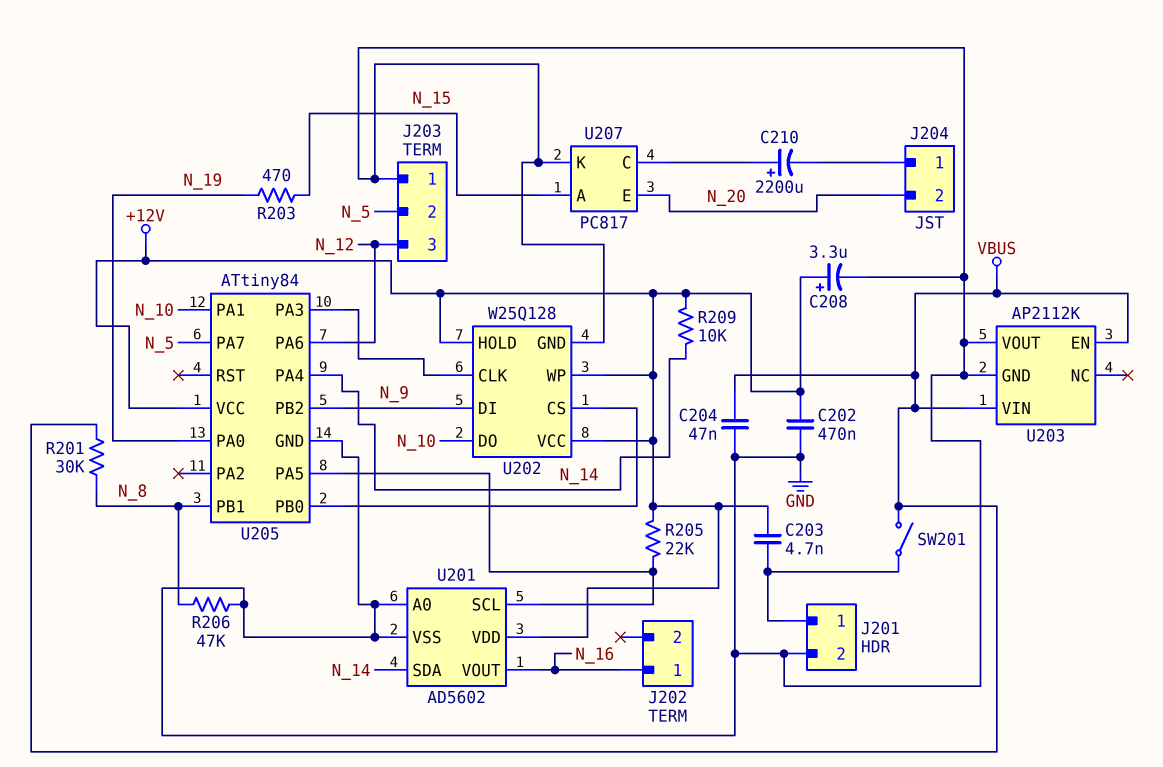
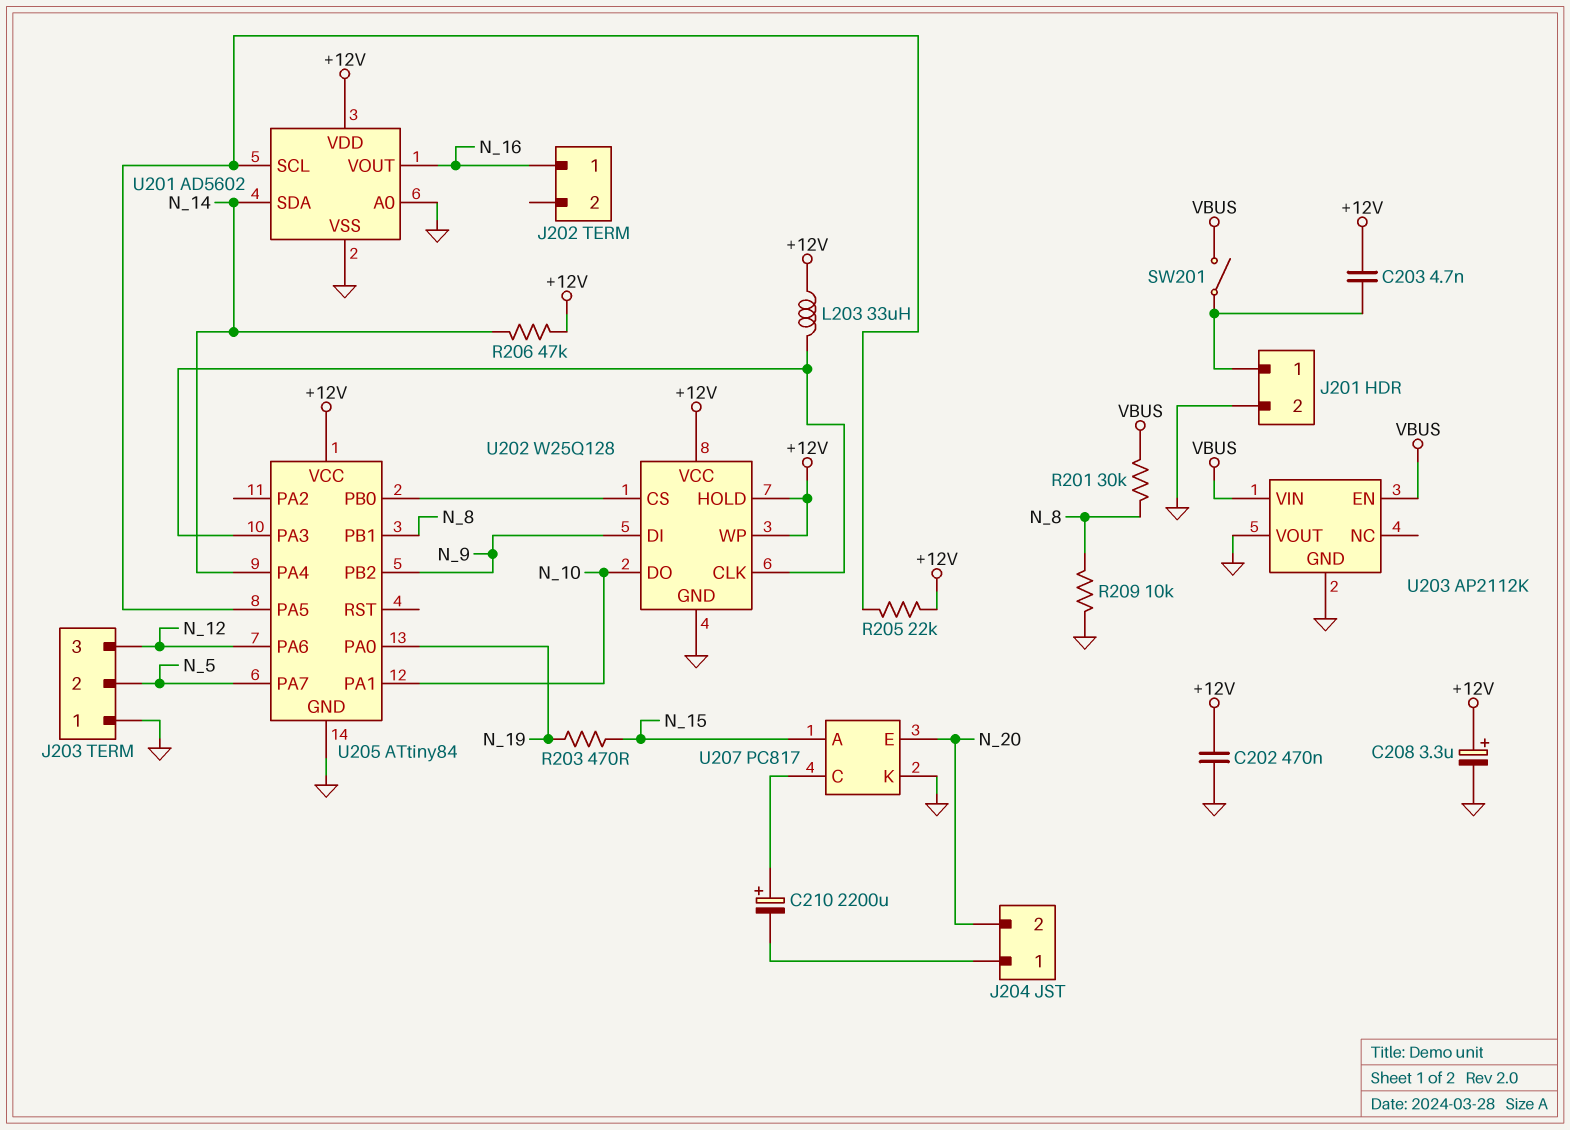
C204: 47nF (GND, VBUS) -> none
L203: none -> 33uH (+12V, U202/CLK)
R206: 47k (GND, N_8) -> 47k (+12V, N_14)
R209: 10k (+12V, N_14) -> 10k (GND, N_8)

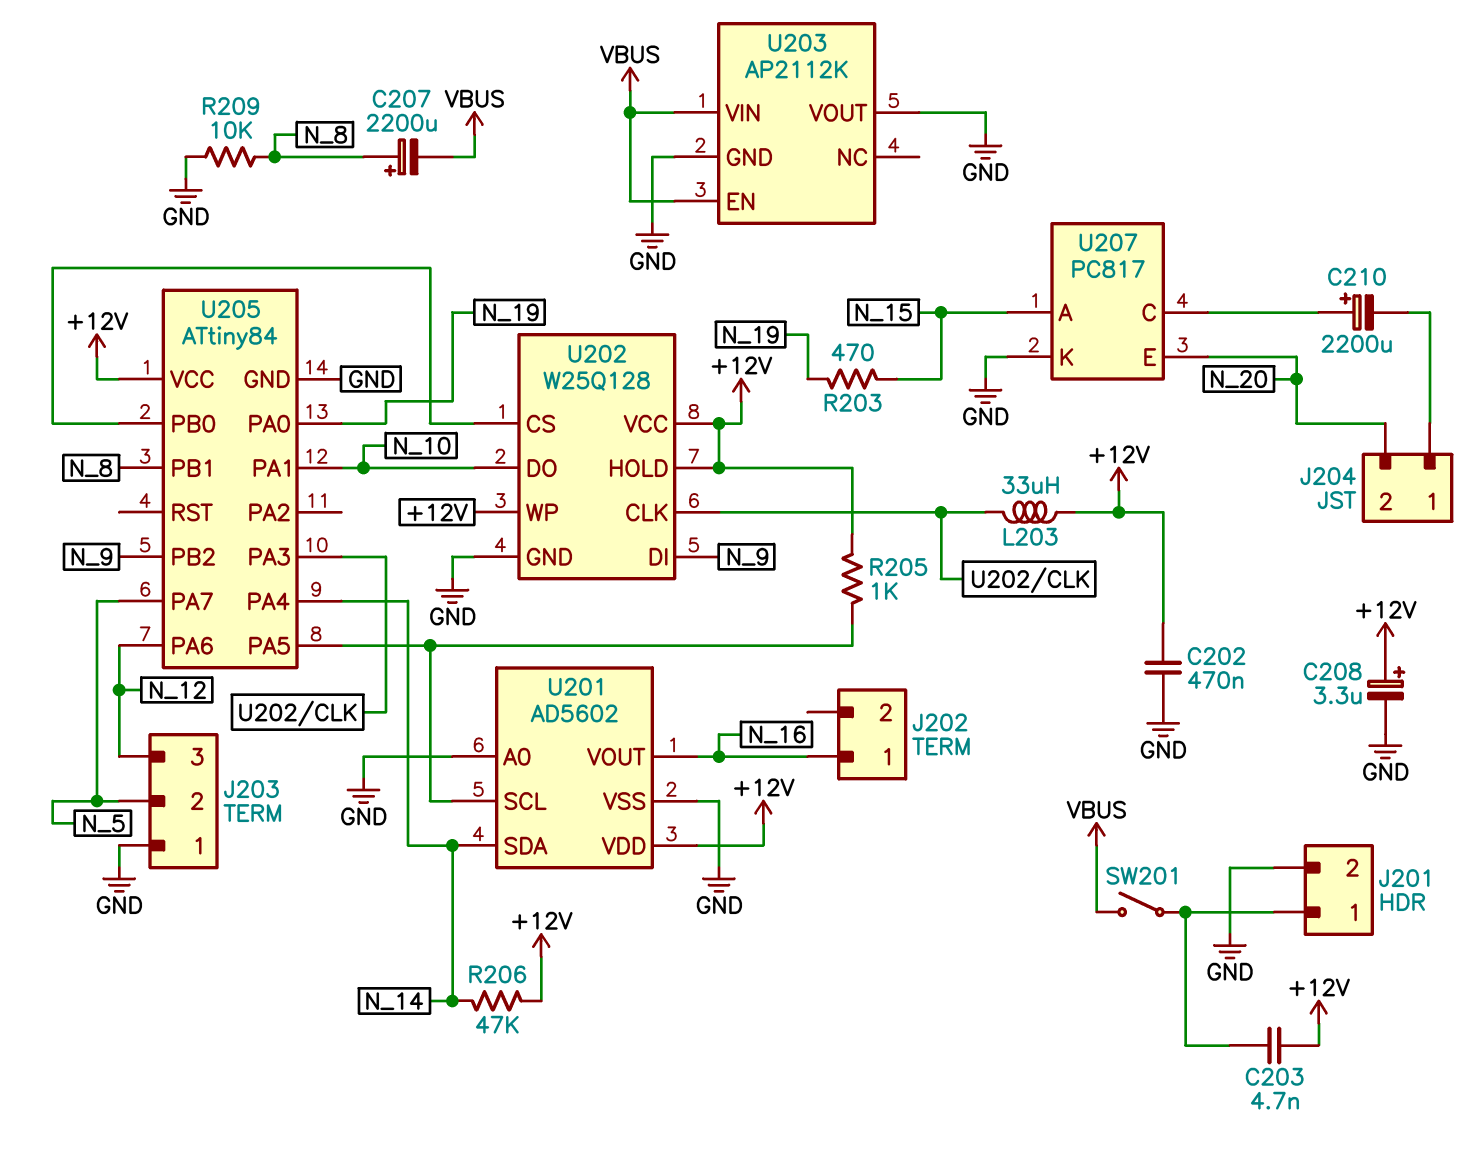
C207: none -> 2200uF (plus N_8, minus VBUS)
R201: 30k (N_8, VBUS) -> none
R205: 22k (+12V, U201/SCL) -> 1k (+12V, U201/SCL)

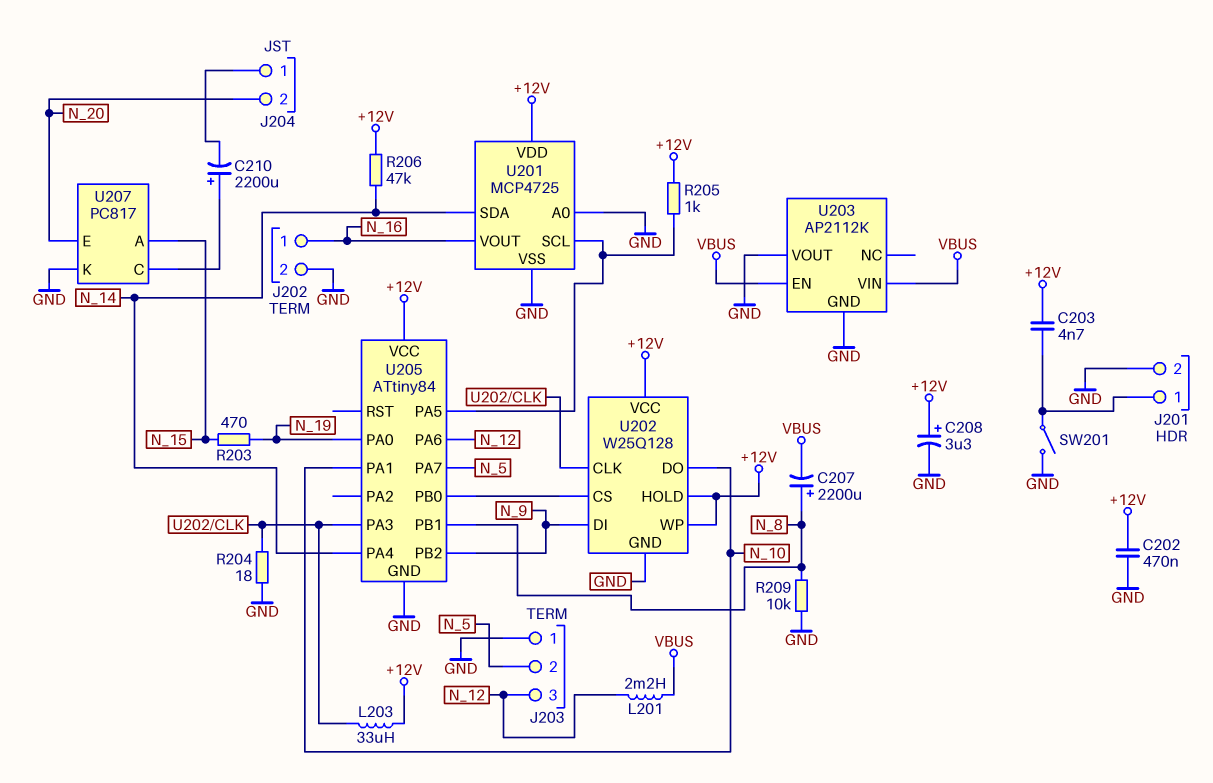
J202 pin 2: none -> GND
L201: none -> 2.2mH (N_12, VBUS)
R204: none -> 18 (GND, U202/CLK)
SW201: switch (J201/1, VBUS) -> switch (GND, J201/1)
U201: AD5602 -> MCP4725

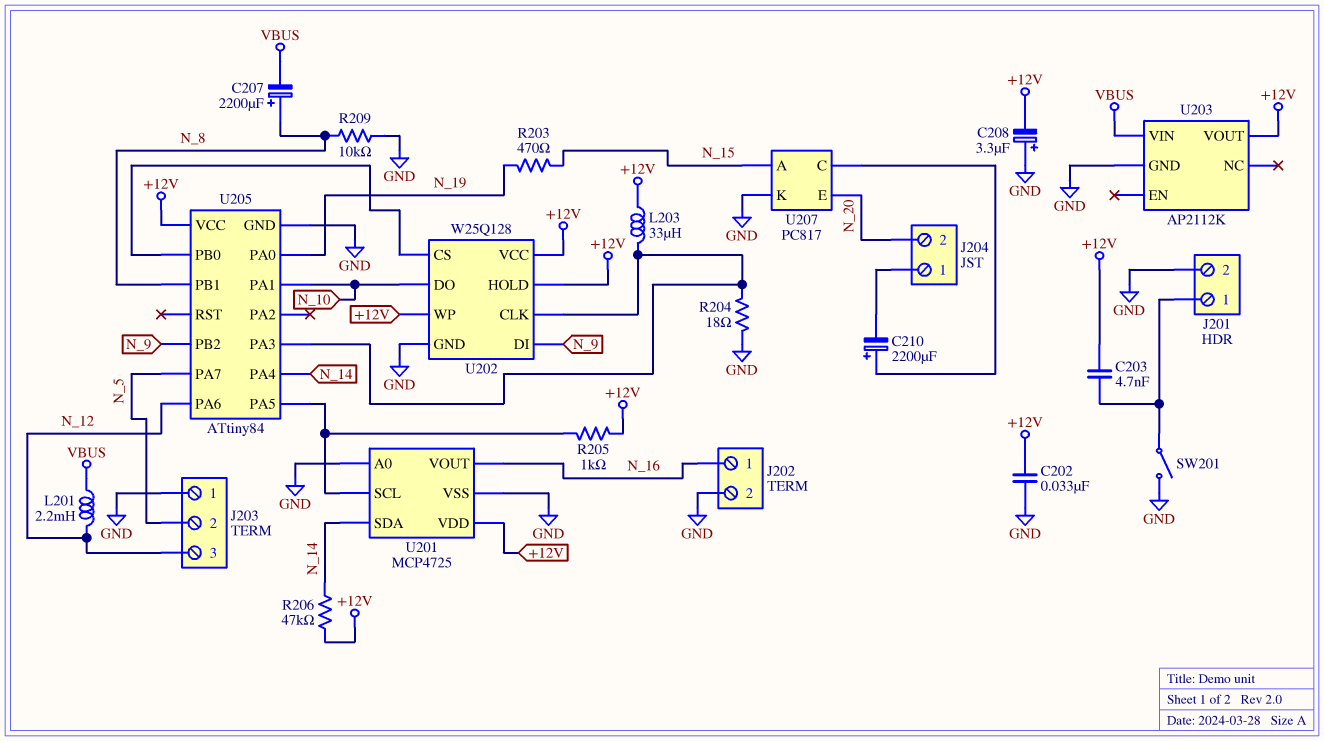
C202: 470nF (+12V, GND) -> 33nF (+12V, GND)
C208: 3.3uF (plus +12V, minus GND) -> 3.3uF (plus GND, minus +12V)
U203 pin EN: VBUS -> none
U203 pin VOUT: GND -> +12V

